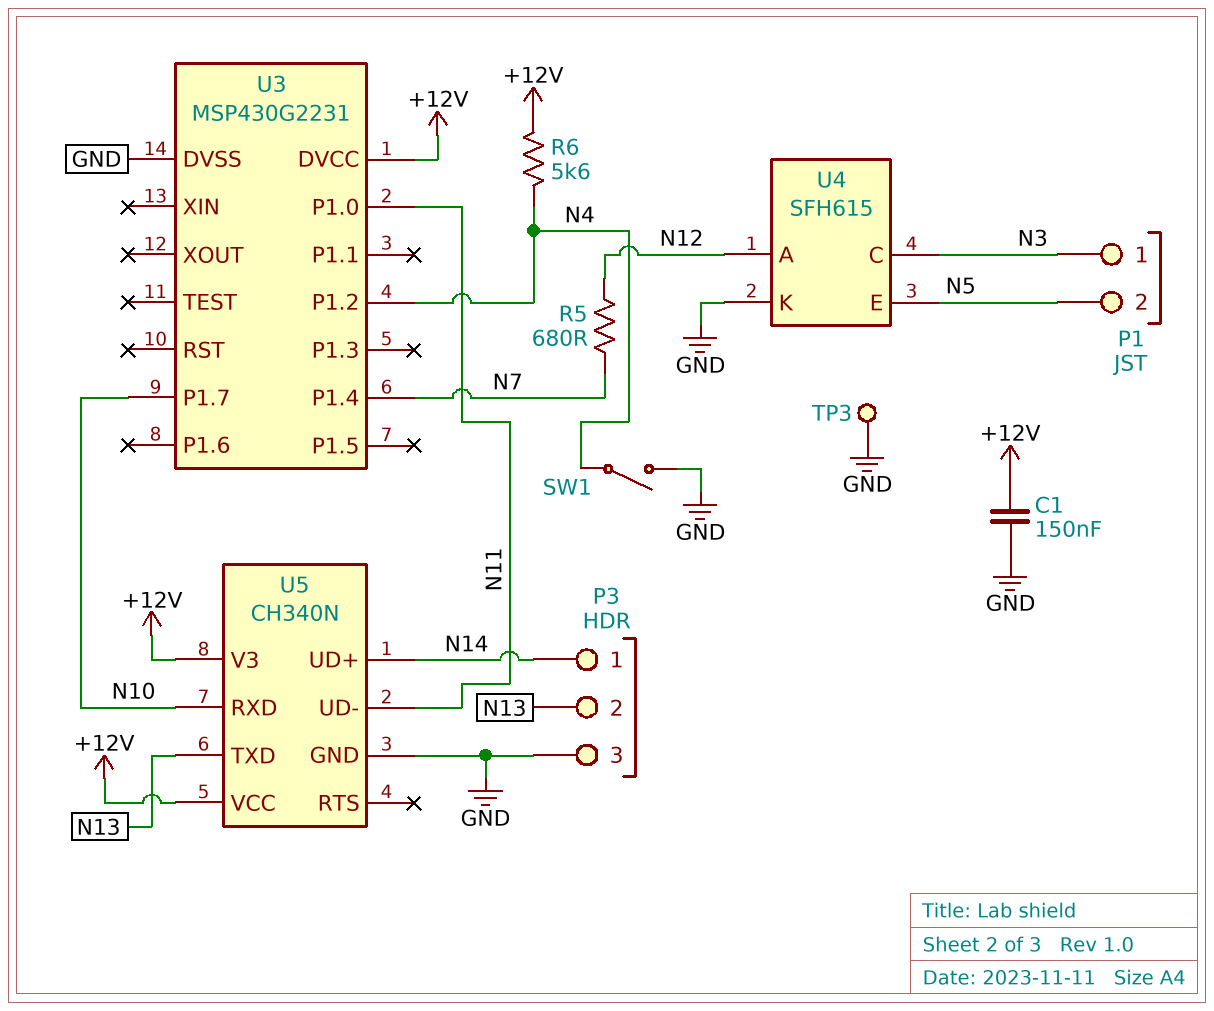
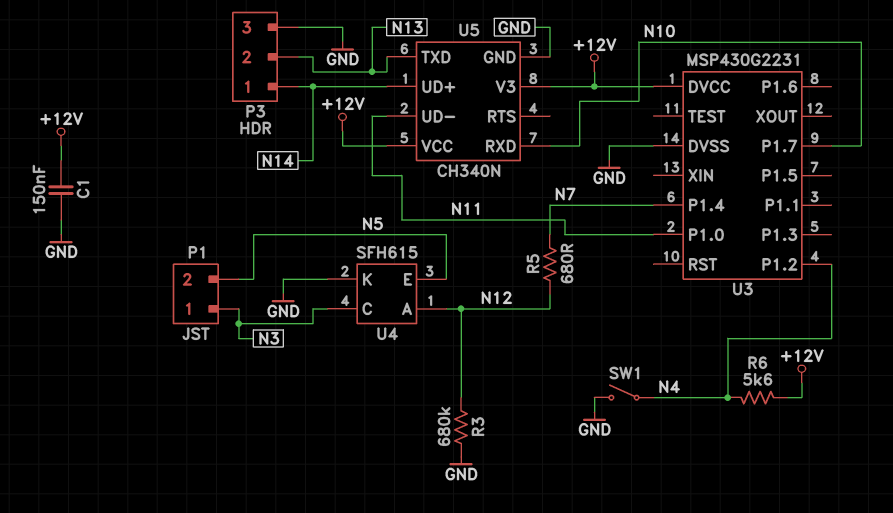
R3: none -> 680k (GND, N12)
TP3: test point (GND) -> none

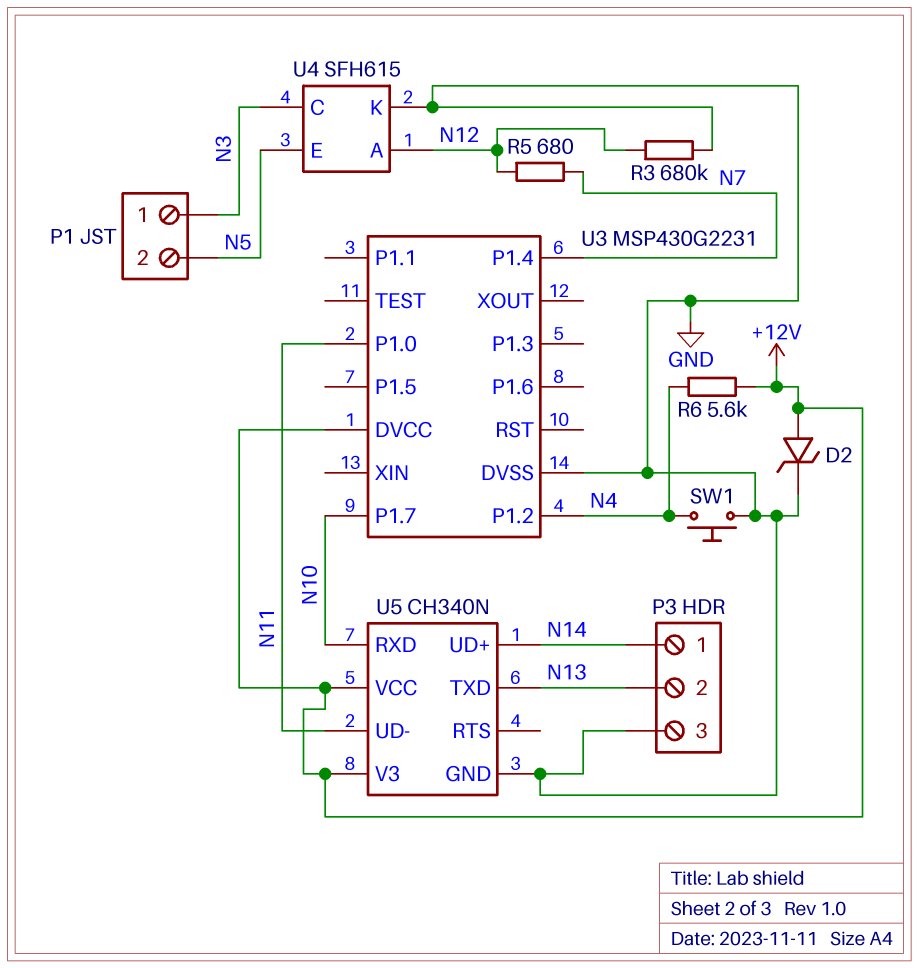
C1: 150nF (+12V, GND) -> none
D2: none -> zener (A +12V, K GND)
SW1: switch (GND, N4) -> button (GND, N4)

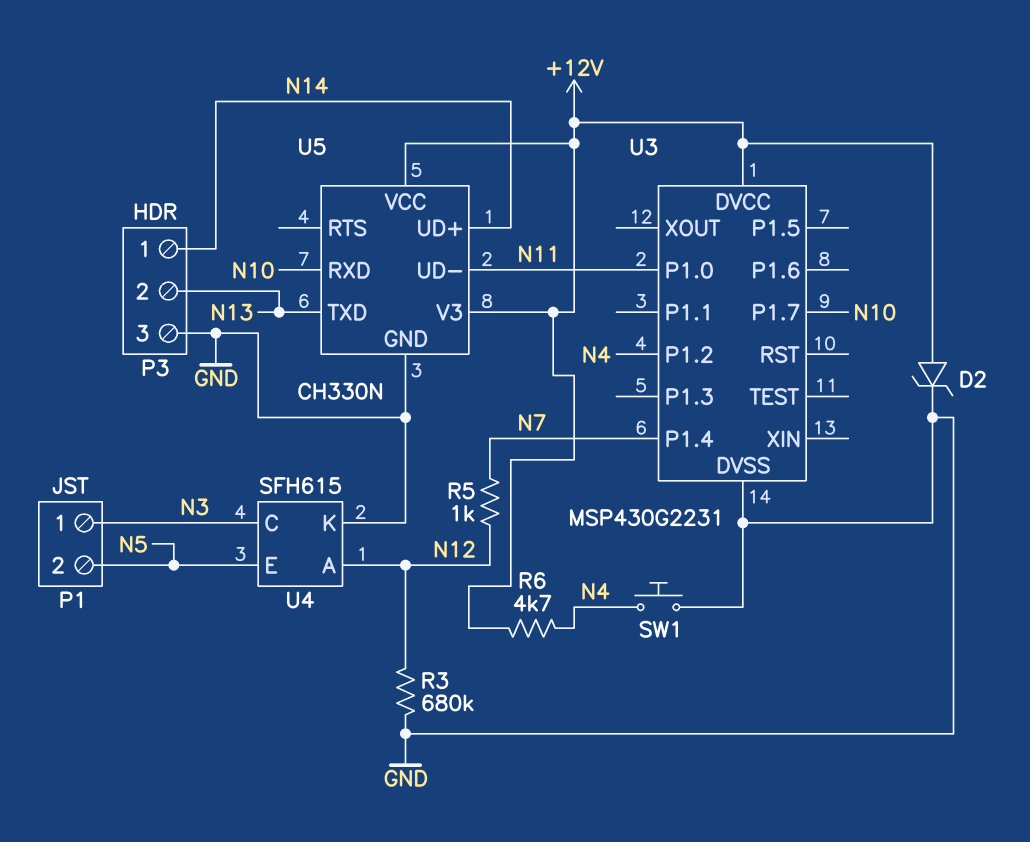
R5: 680 (N7, N12) -> 1k (N7, N12)
R6: 5.6k (+12V, N4) -> 4.7k (+12V, N4)
U5: CH340N -> CH330N

